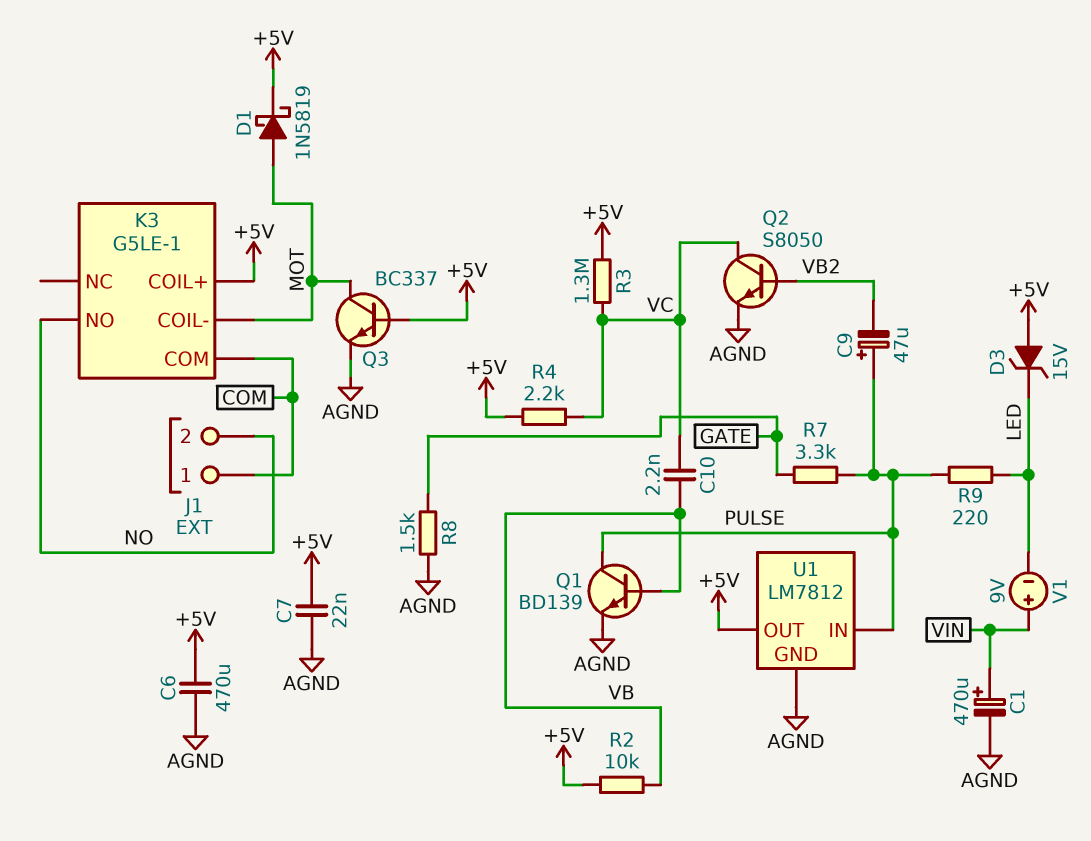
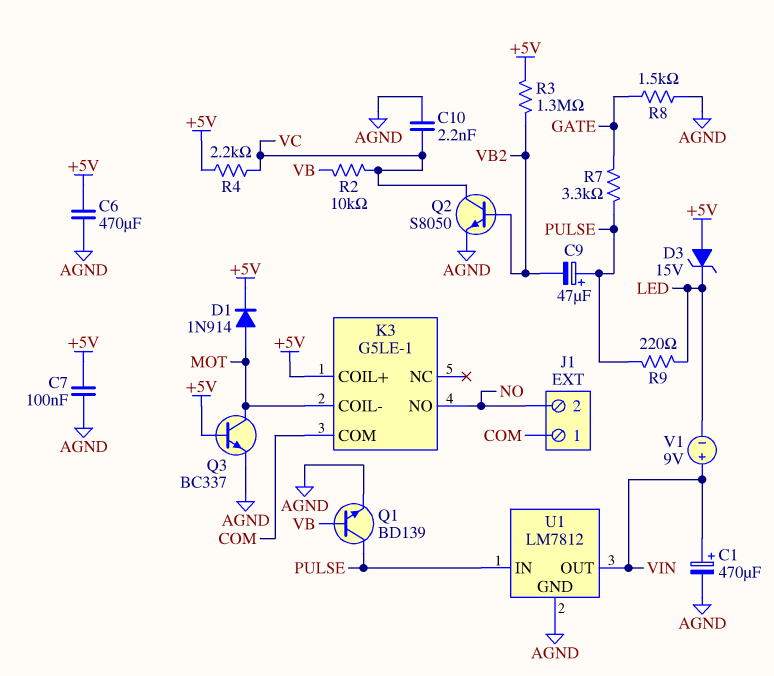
C7: 22nF (+5V, AGND) -> 100nF (+5V, AGND)
C10: 2.2nF (VB, VC) -> 2.2nF (AGND, VC)
D1: schottky 1N5819 (A MOT, K +5V) -> diode 1N914 (A MOT, K +5V)
R2: 10k (+5V, VB) -> 10k (VB, VC)
R3: 1.3M (+5V, VC) -> 1.3M (+5V, VB2)
U1 pin OUT: +5V -> VIN

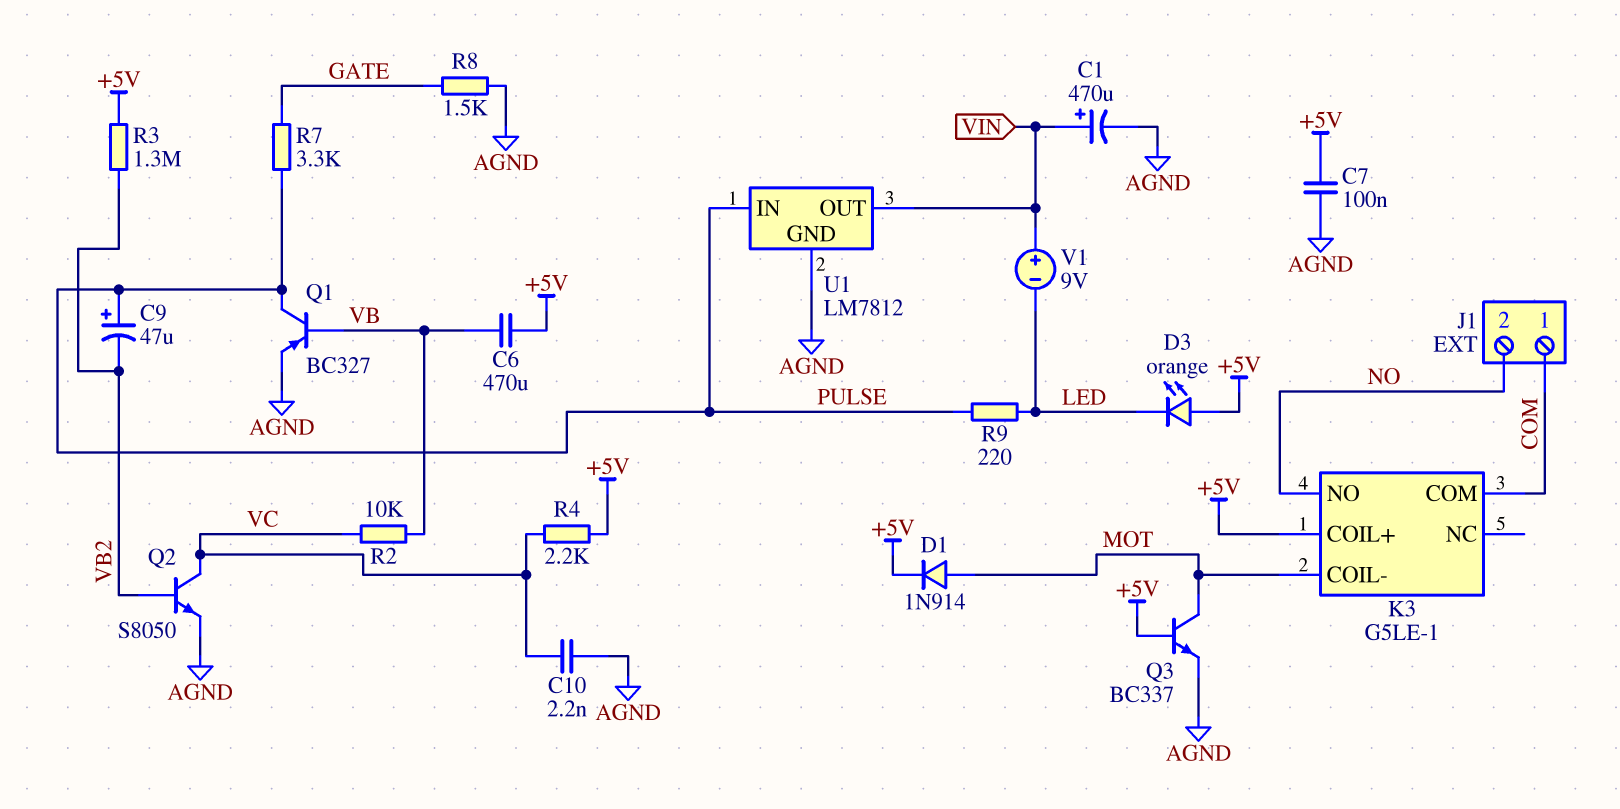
C6: 470uF (+5V, AGND) -> 470uF (+5V, VB)
D3: zener 15V (A +5V, K LED) -> LED orange (A +5V, K LED)
Q1: NPN BD139 (B VB, C PULSE, E AGND) -> PNP BC327 (B VB, C PULSE, E AGND)

